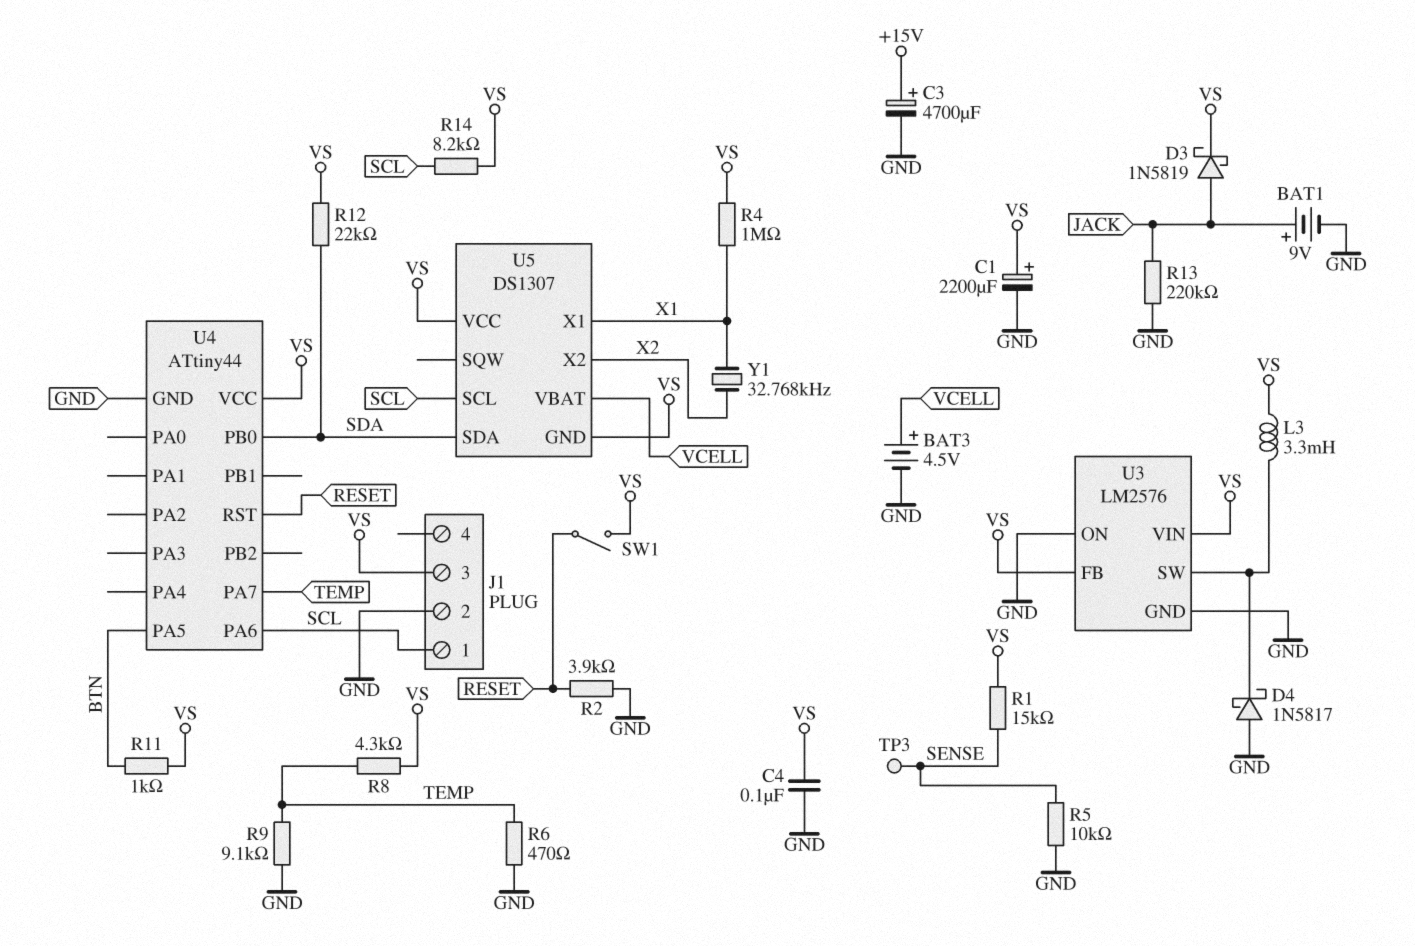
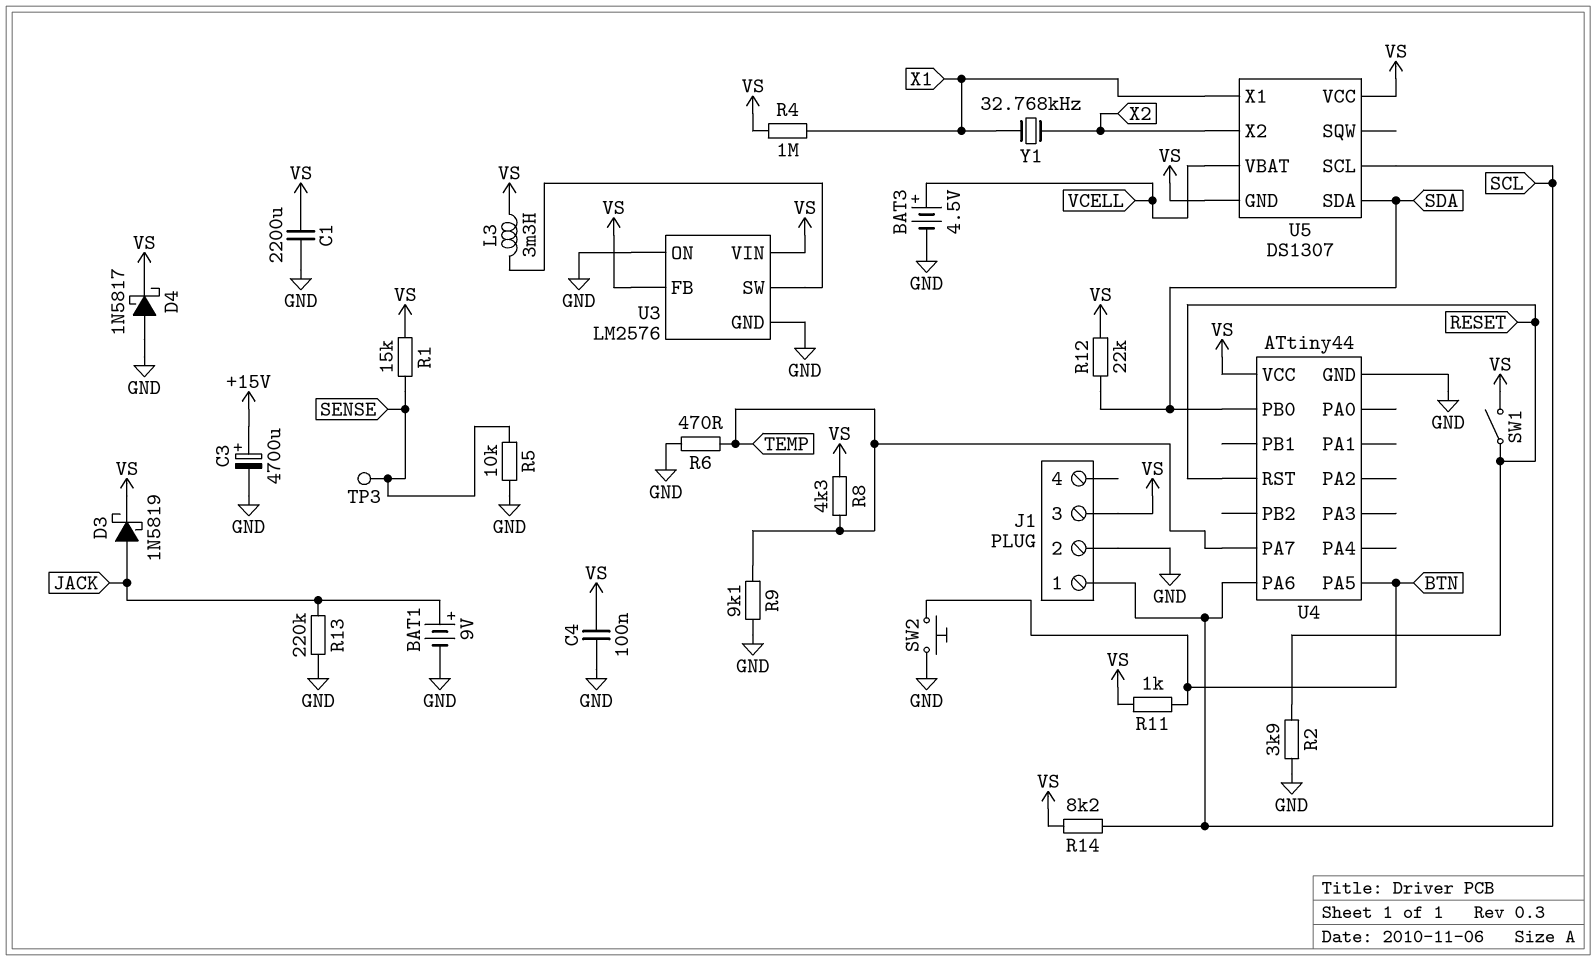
C1: 2200uF (plus VS, minus GND) -> 2200uF (GND, VS)
D4: schottky 1N5817 (A GND, K U3/SW) -> schottky 1N5817 (A GND, K VS)
SW2: none -> button (BTN, GND)

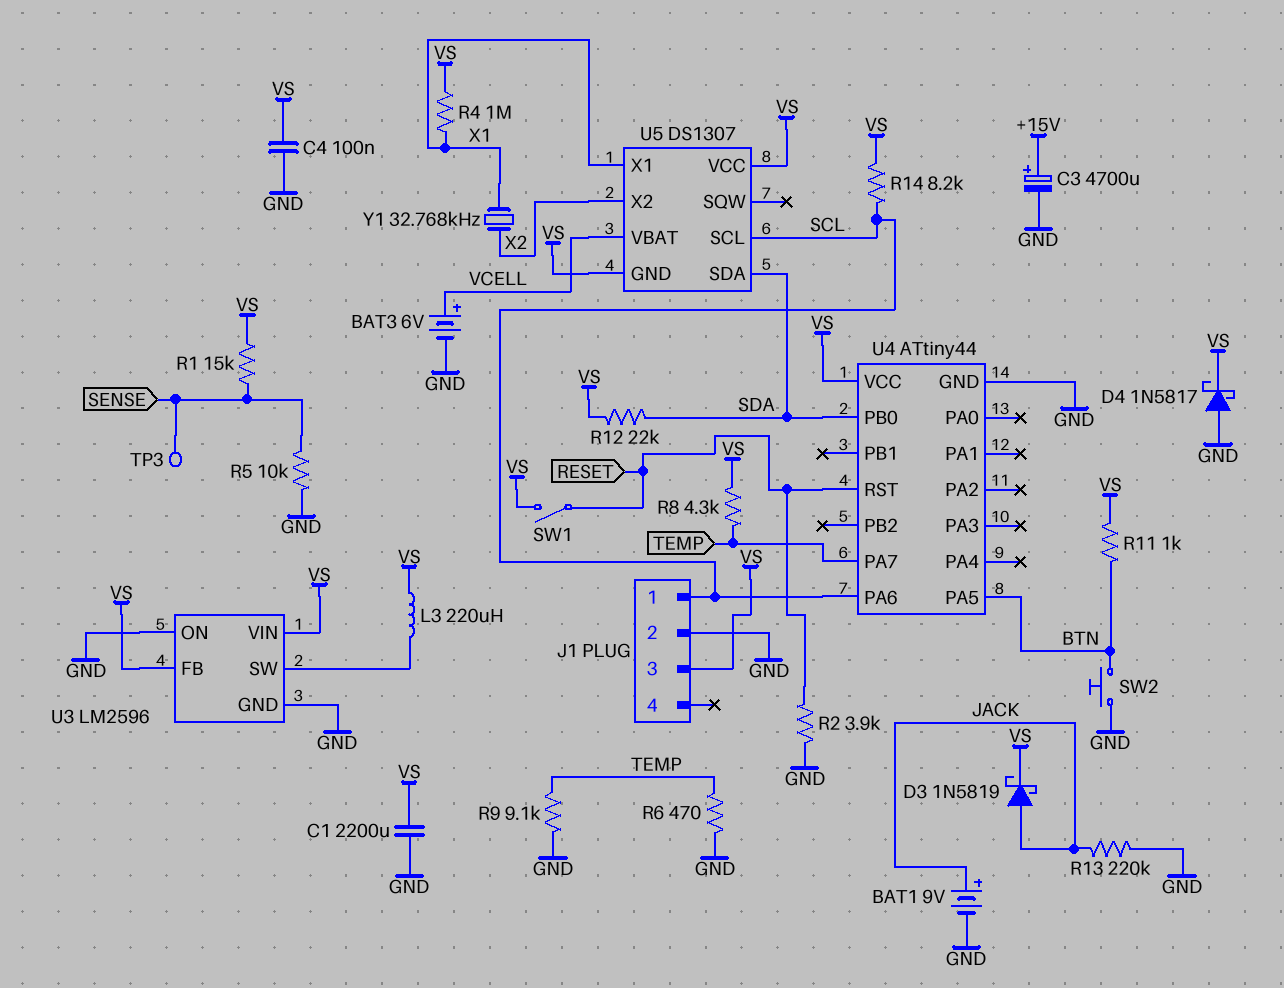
BAT3: 4.5V (plus VCELL, minus GND) -> 6V (plus VCELL, minus GND)
L3: 3.3mH (U3/SW, VS) -> 220uH (U3/SW, VS)
U3: LM2576 -> LM2596

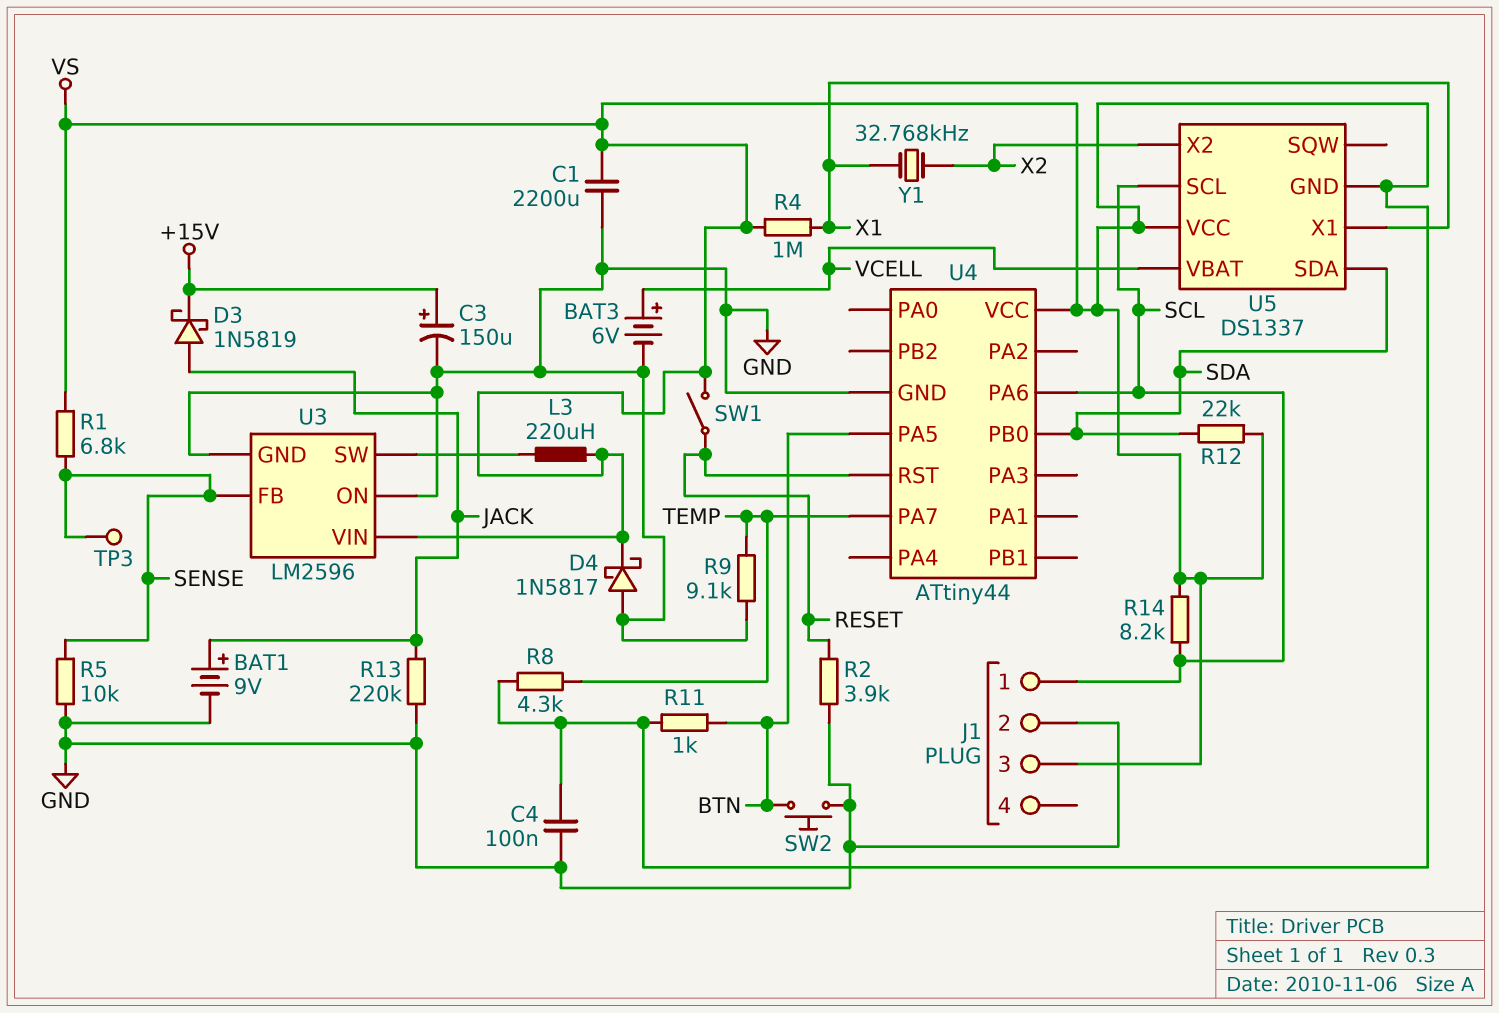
C3: 4700uF (plus +15V, minus GND) -> 150uF (plus +15V, minus GND)
D3: schottky 1N5819 (A JACK, K VS) -> schottky 1N5819 (A JACK, K +15V)
R1: 15k (SENSE, VS) -> 6.8k (SENSE, VS)
R6: 470 (GND, TEMP) -> none
U3 pin FB: VS -> SENSE
U5: DS1307 -> DS1337

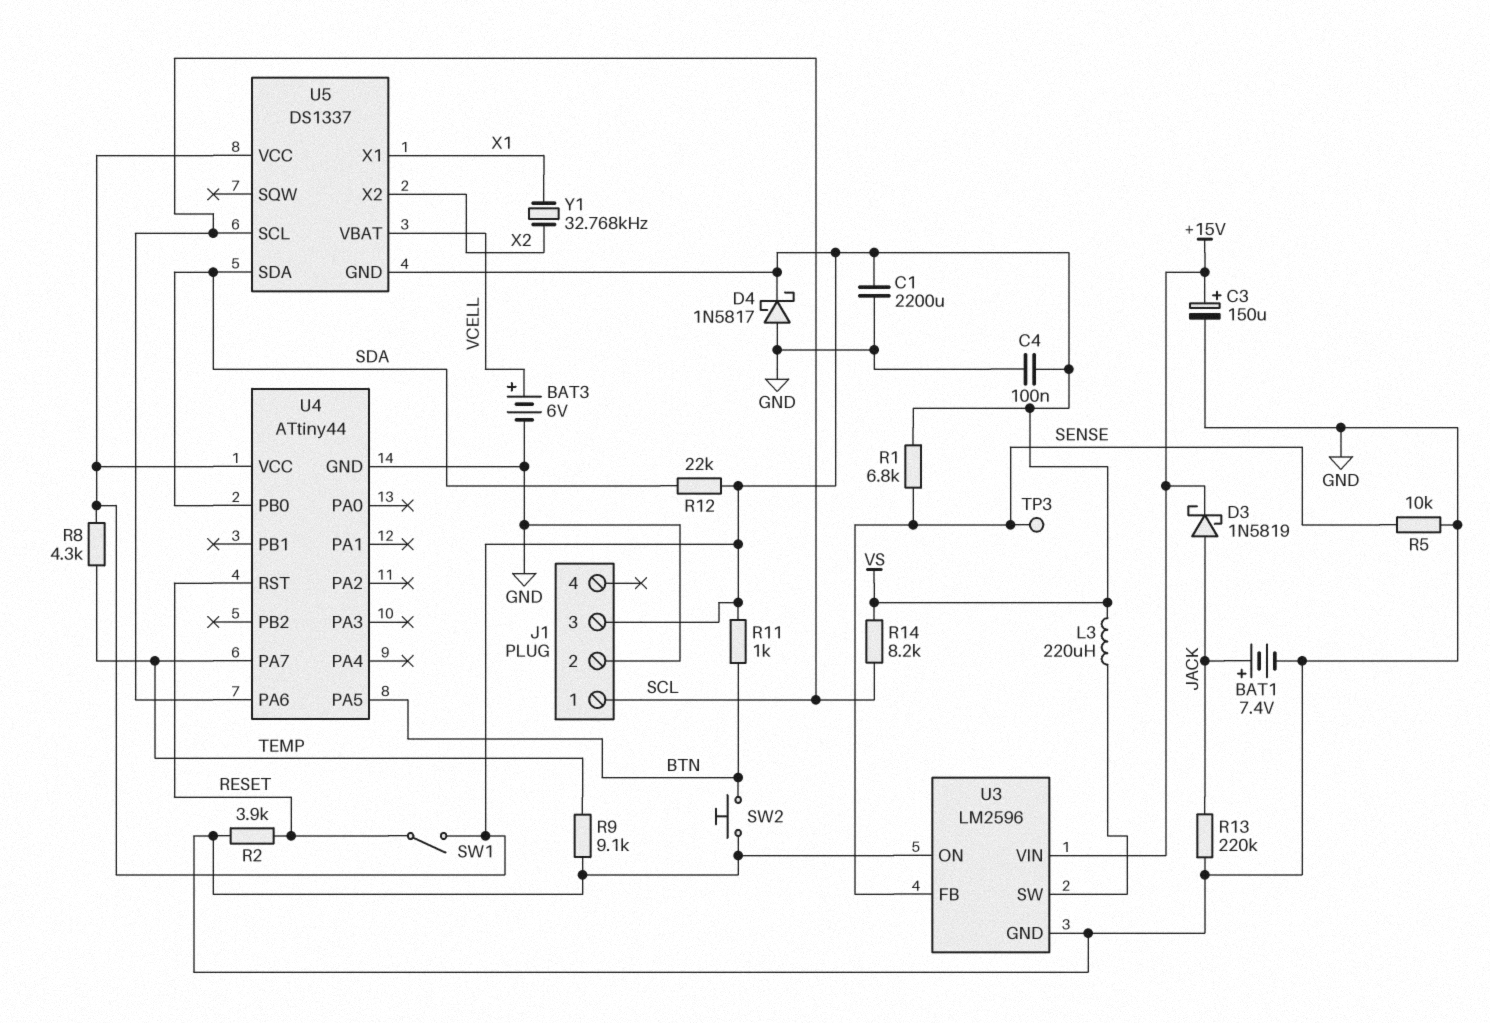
BAT1: 9V (plus JACK, minus GND) -> 7.4V (plus JACK, minus GND)
R4: 1M (VS, X1) -> none
U3 pin VIN: VS -> +15V

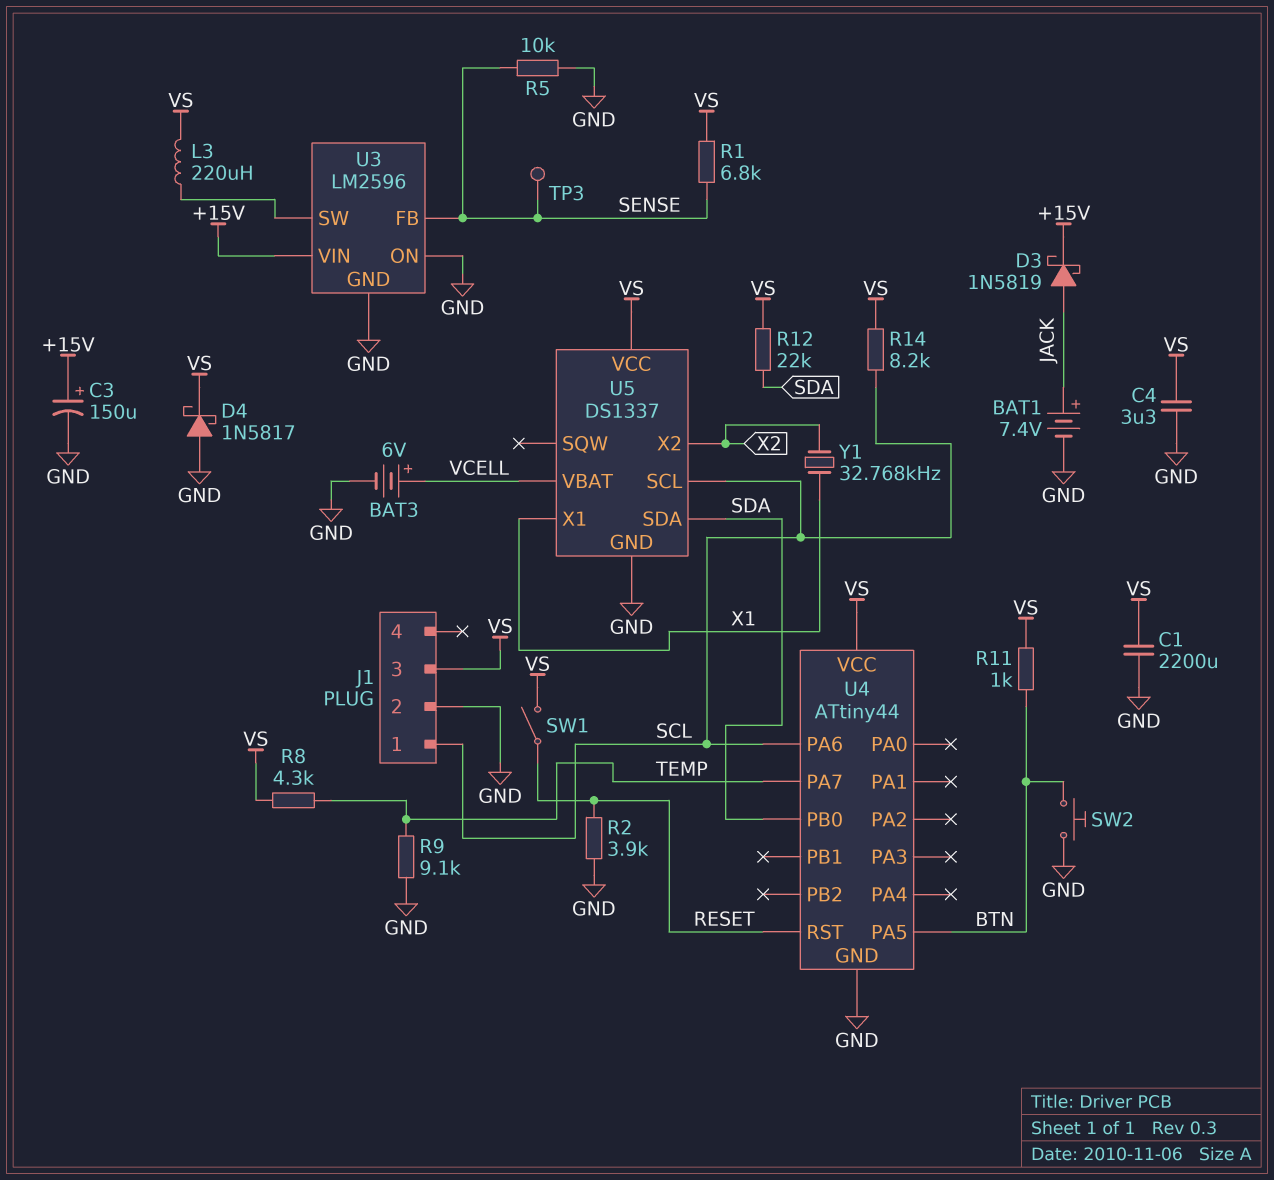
C4: 100nF (GND, VS) -> 3.3uF (GND, VS)
R13: 220k (GND, JACK) -> none
U5 pin GND: VS -> GND

